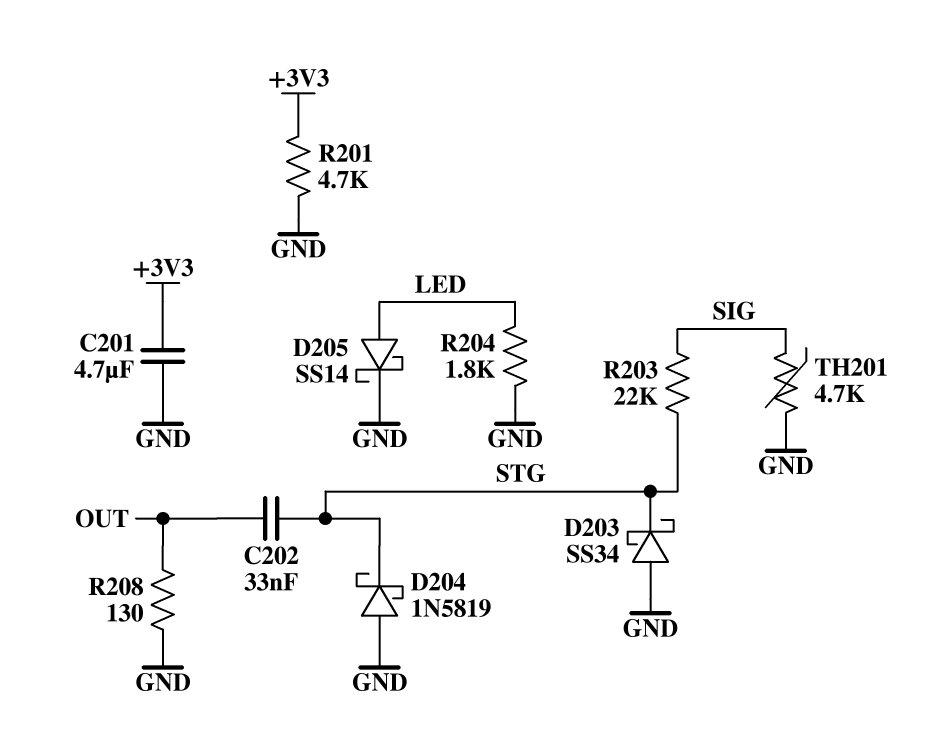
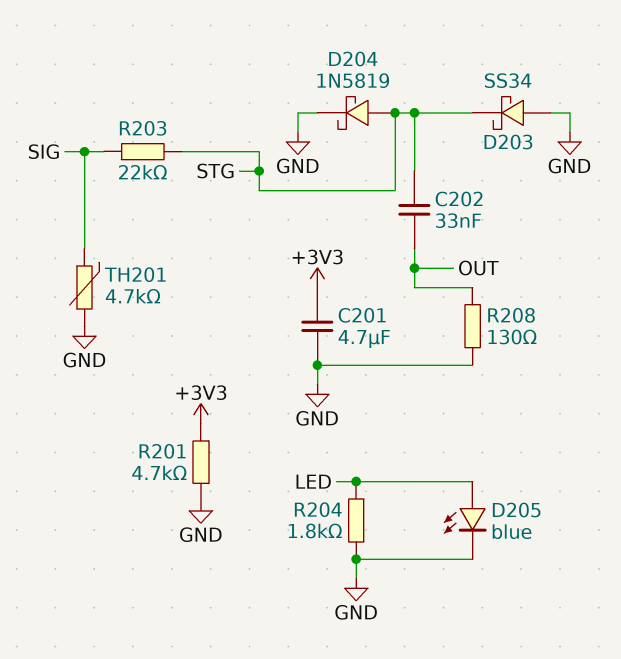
D204: schottky 1N5819 (A GND, K STG) -> schottky 1N5819 (A STG, K GND)
D205: schottky SS14 (A LED, K GND) -> LED blue (A LED, K GND)

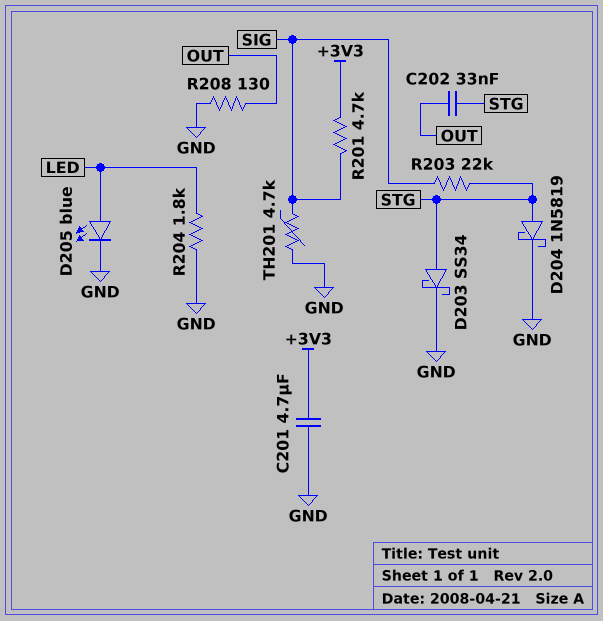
D203: schottky SS34 (A GND, K STG) -> schottky SS34 (A STG, K GND)
R201: 4.7k (+3V3, GND) -> 4.7k (+3V3, SIG)

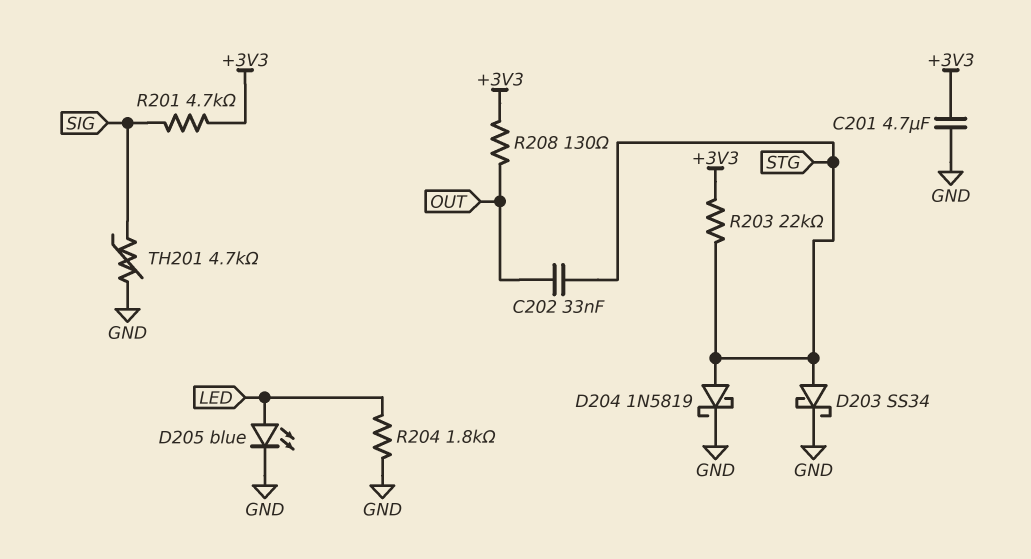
R203: 22k (SIG, STG) -> 22k (+3V3, STG)
R208: 130 (GND, OUT) -> 130 (+3V3, OUT)

